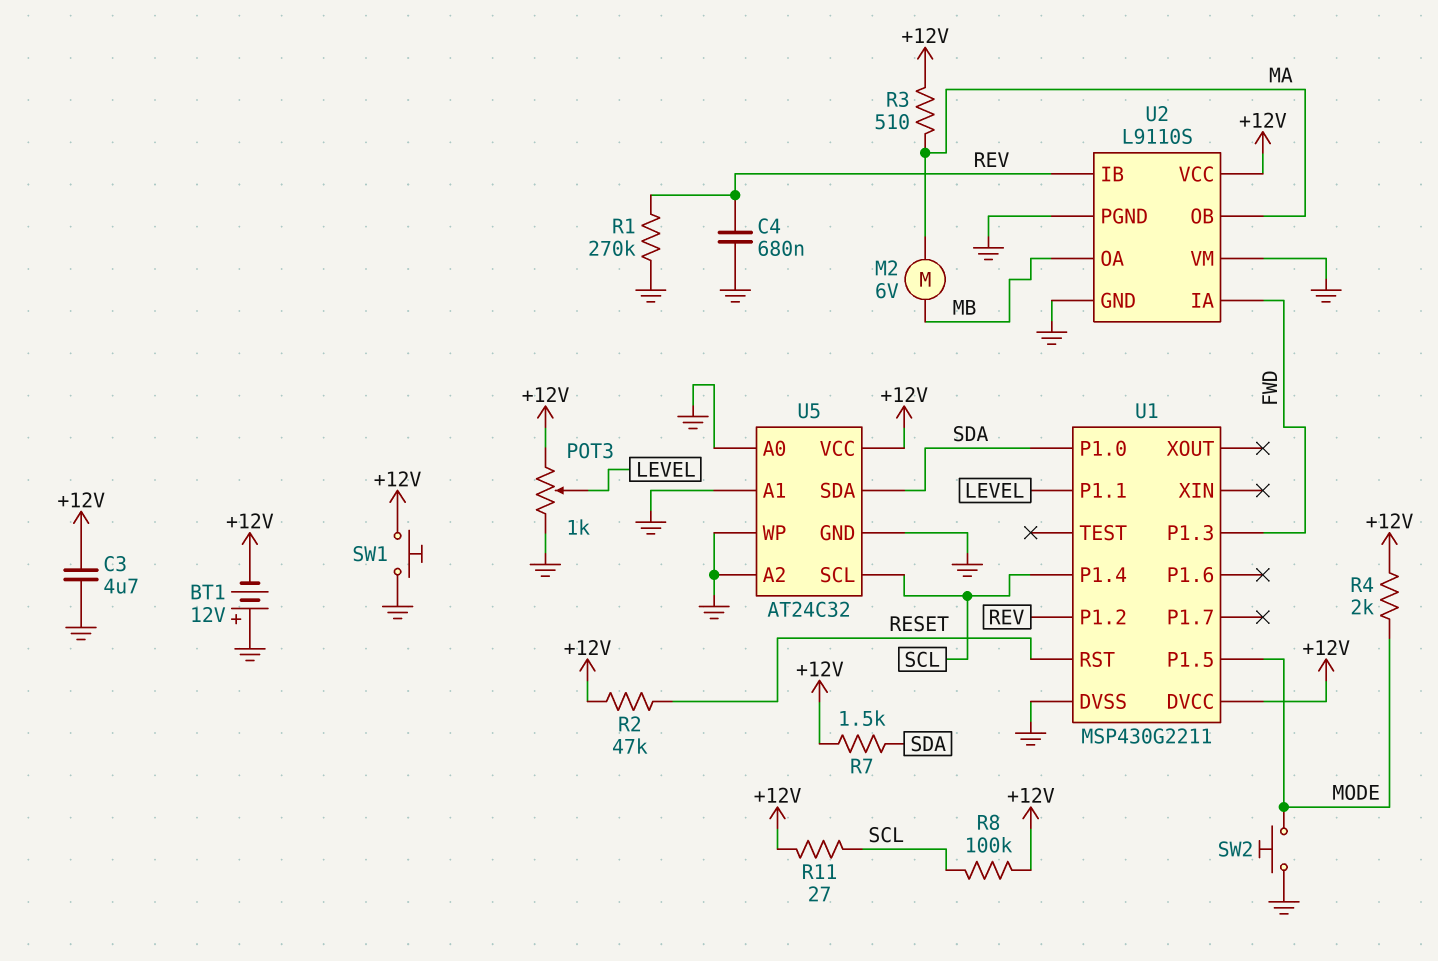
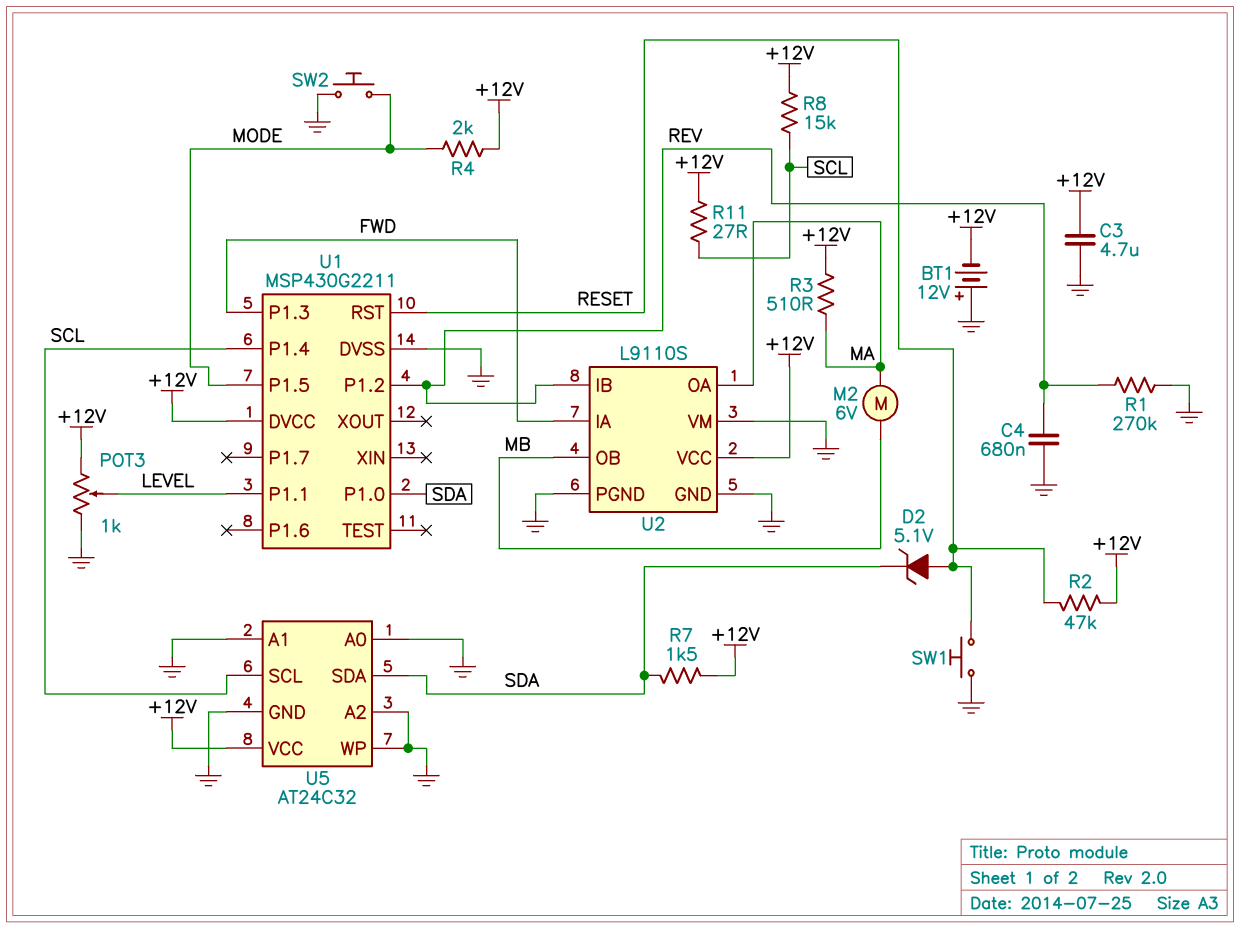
D2: none -> zener 5.1V (A RESET, K SDA)
R8: 100k (+12V, SCL) -> 15k (+12V, SCL)
SW1: button (+12V, GND) -> button (GND, RESET)
U2 pin OA: MB -> MA
U2 pin OB: MA -> MB

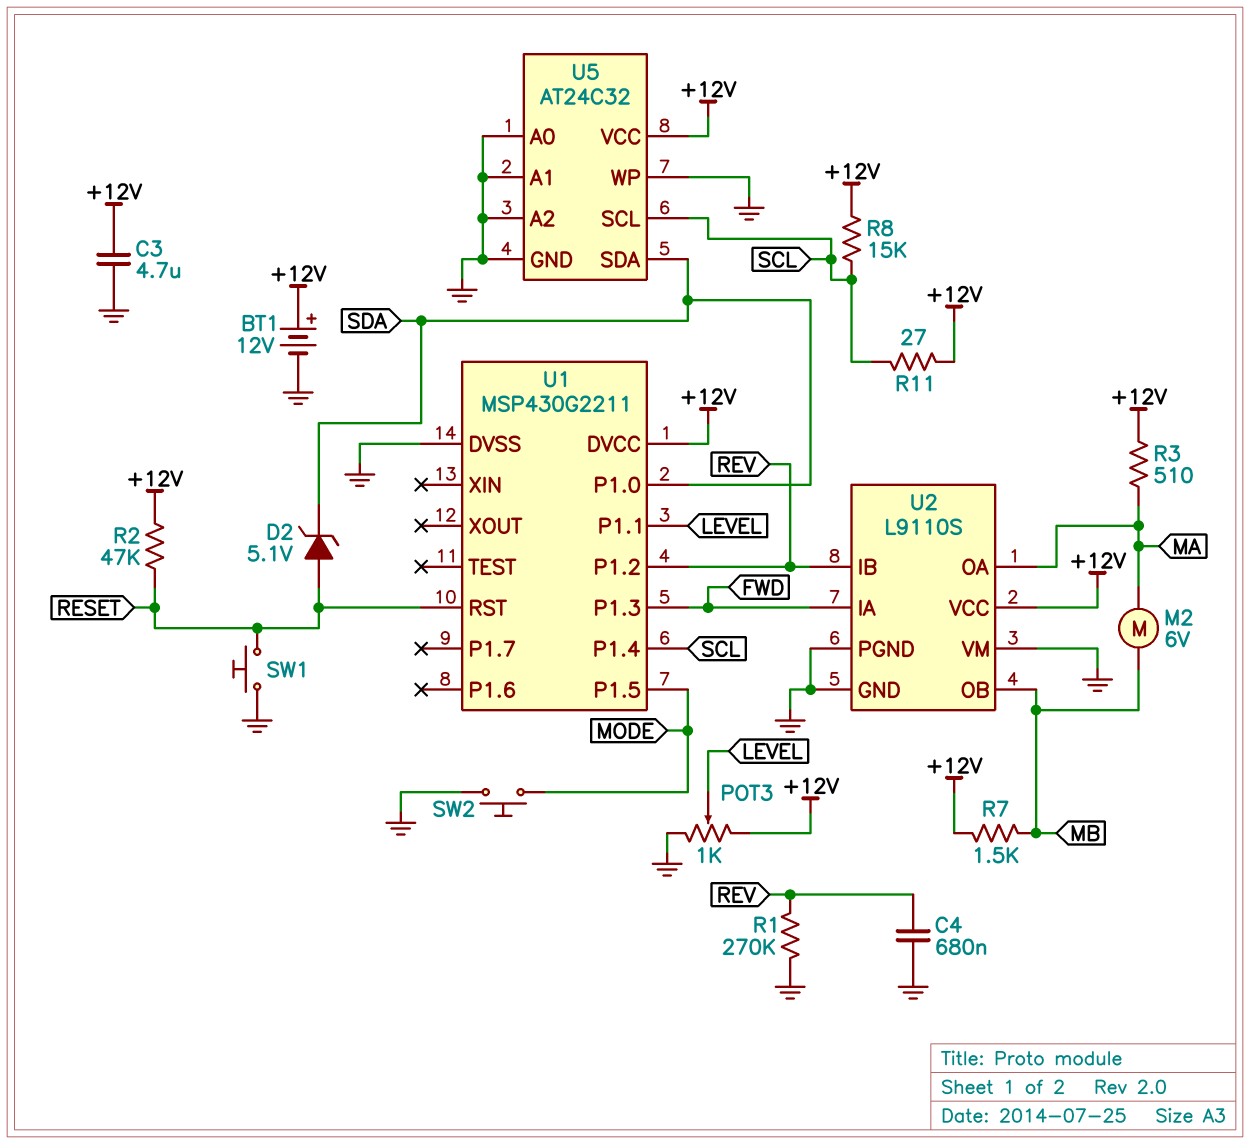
BT1: 12V (plus GND, minus +12V) -> 12V (plus +12V, minus GND)
R4: 2k (+12V, MODE) -> none
R7: 1.5k (+12V, SDA) -> 1.5k (+12V, MB)

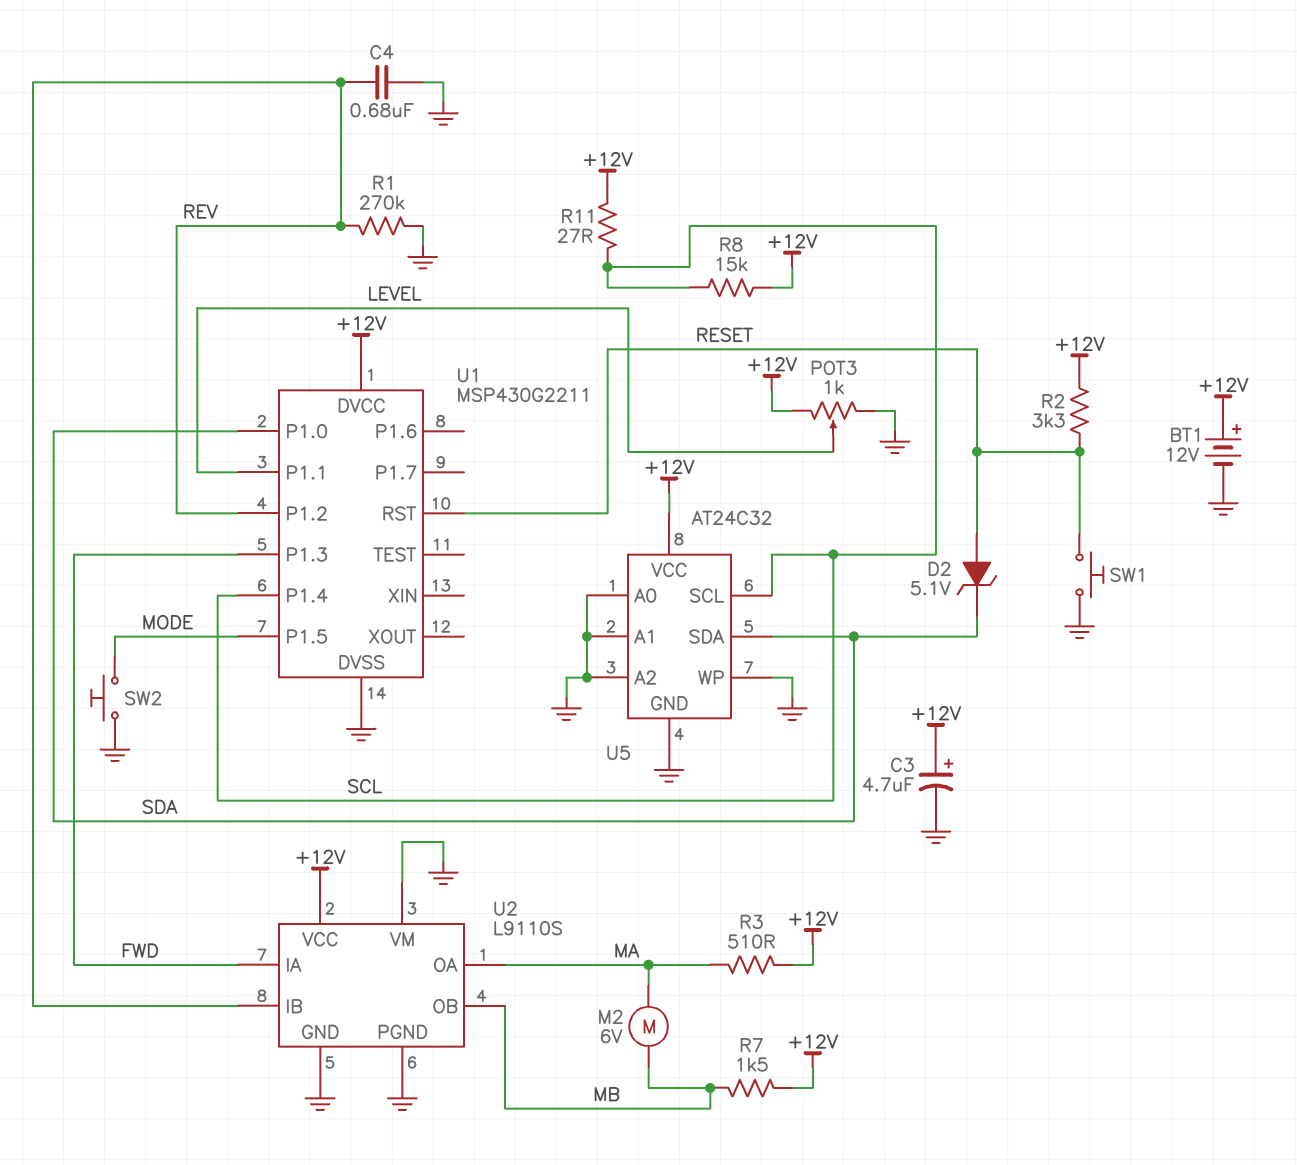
C3: 4.7uF (+12V, GND) -> 4.7uF (plus +12V, minus GND)
R2: 47k (+12V, RESET) -> 3.3k (+12V, RESET)

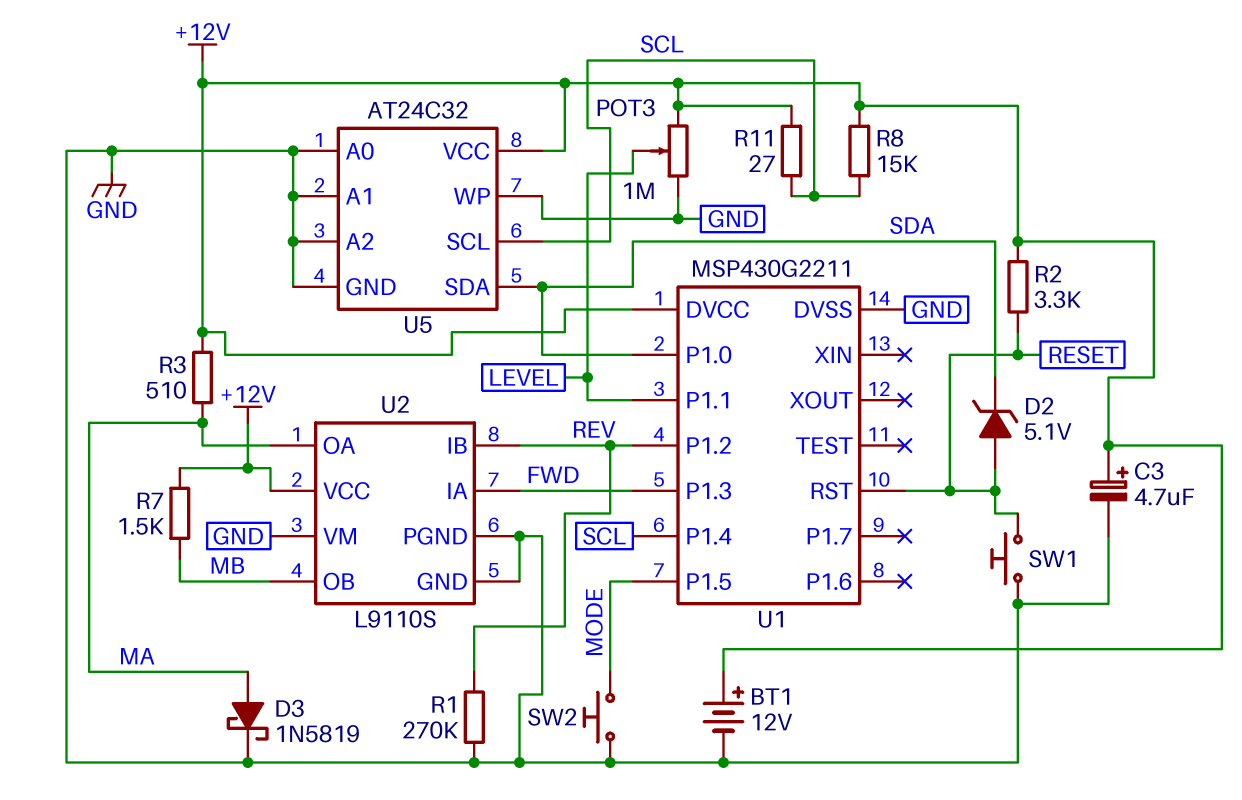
C4: 680nF (GND, REV) -> none
D3: none -> schottky 1N5819 (A MA, K GND)
M2: motor 6V (MA, MB) -> none
POT3: 1k (+12V, GND, wiper LEVEL) -> 1M (+12V, GND, wiper LEVEL)

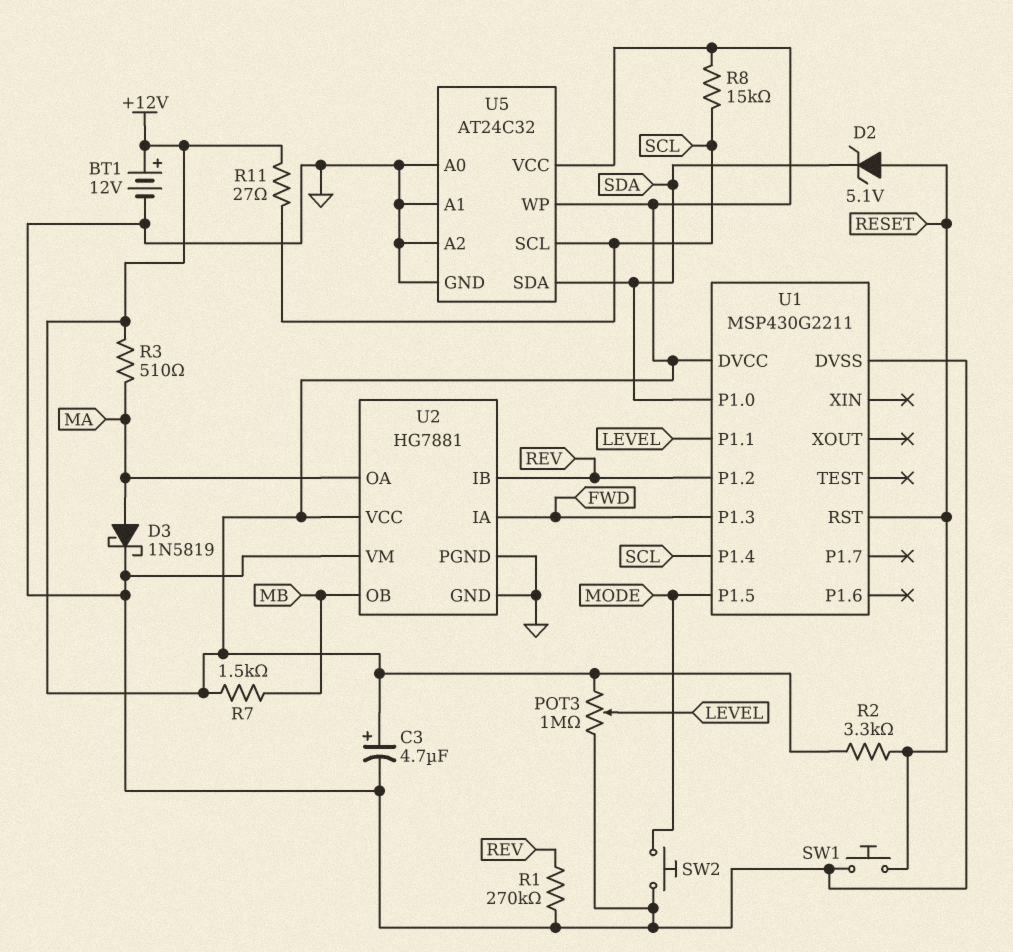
U2: L9110S -> HG7881
U5 pin WP: GND -> +12V

